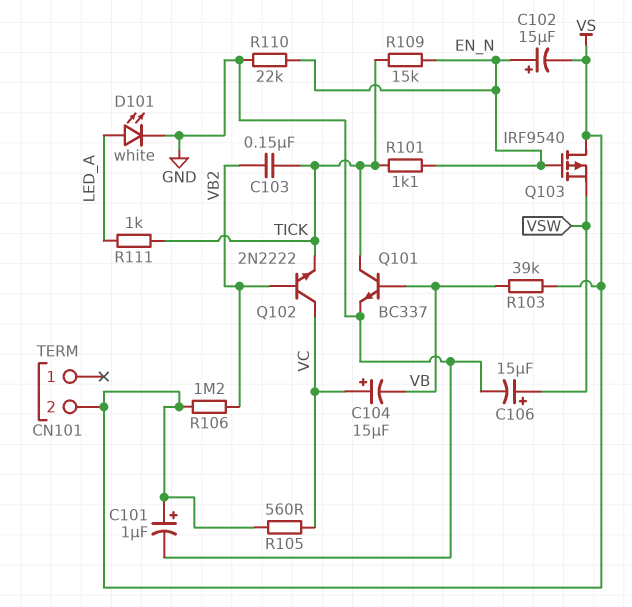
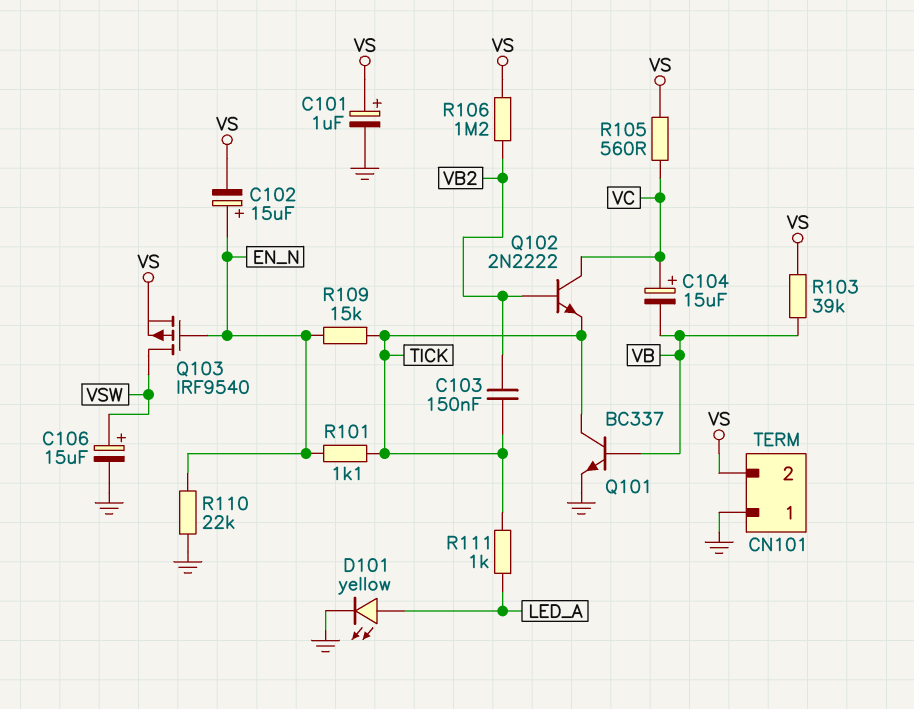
CN101 pin 1: none -> GND
D101: LED white (A LED_A, K GND) -> LED yellow (A LED_A, K GND)
Q103: PMOS IRF9540 (G EN_N, D VS, S VSW) -> PMOS IRF9540 (G EN_N, D VSW, S VS)

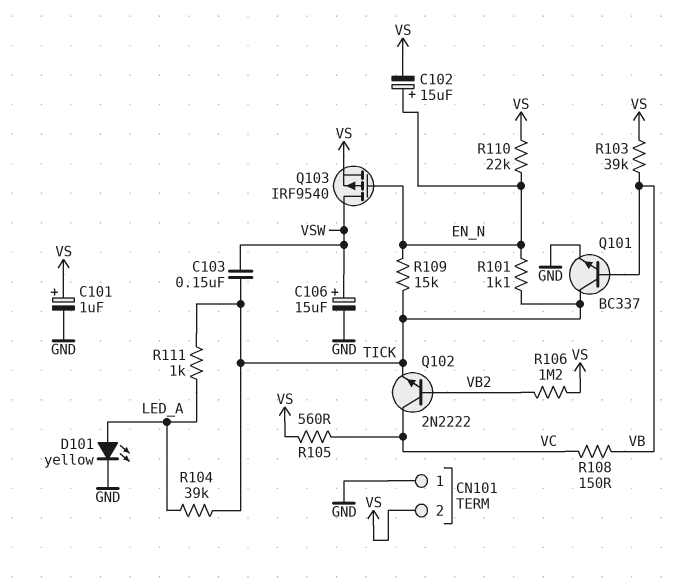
C103: 150nF (TICK, VB2) -> 150nF (TICK, VSW)
C104: 15uF (plus VC, minus VB) -> none
R104: none -> 39k (LED_A, TICK)
R108: none -> 150 (VB, VC)
R110: 22k (EN_N, GND) -> 22k (EN_N, VS)

